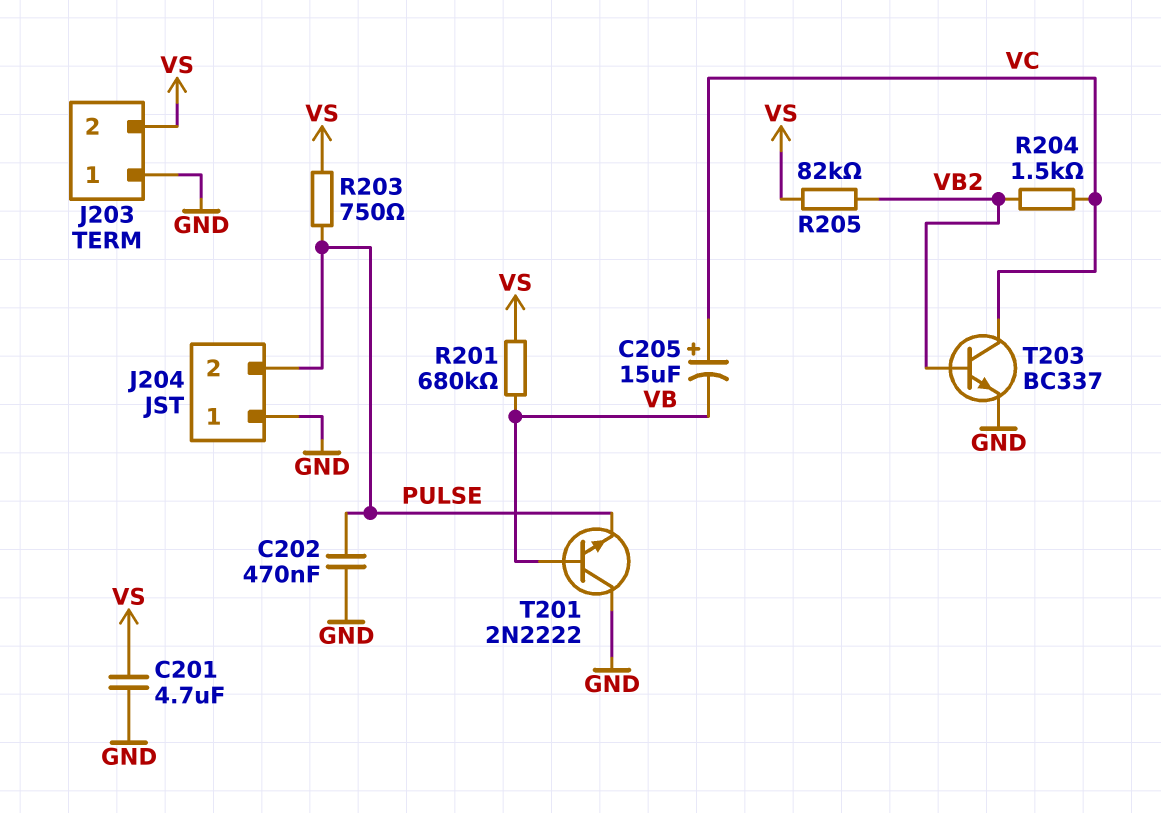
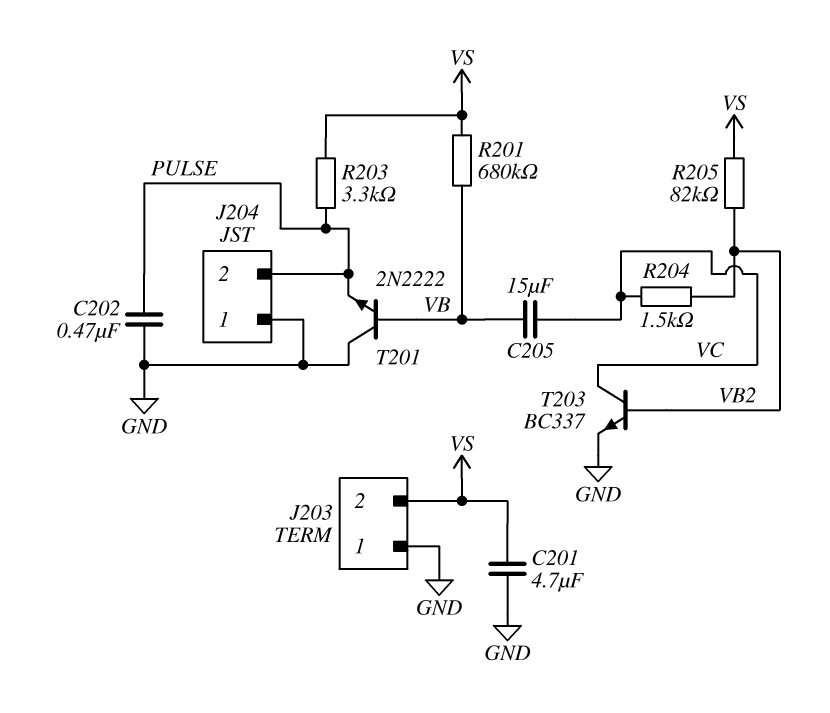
C205: 15uF (plus VC, minus VB) -> 15uF (VB, VC)
R203: 750 (PULSE, VS) -> 3.3k (PULSE, VS)

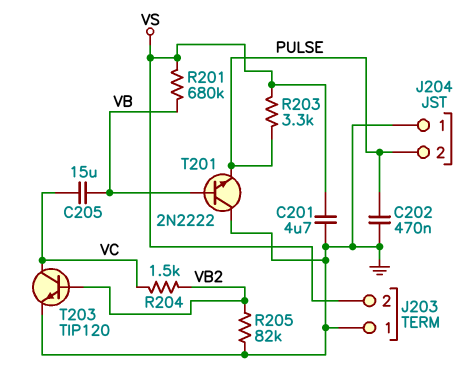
R205: 82k (VB2, VS) -> 82k (GND, VB2)
T203: NPN BC337 (B VB2, C VC, E GND) -> NPN TIP120 (B VB2, C VC, E GND)

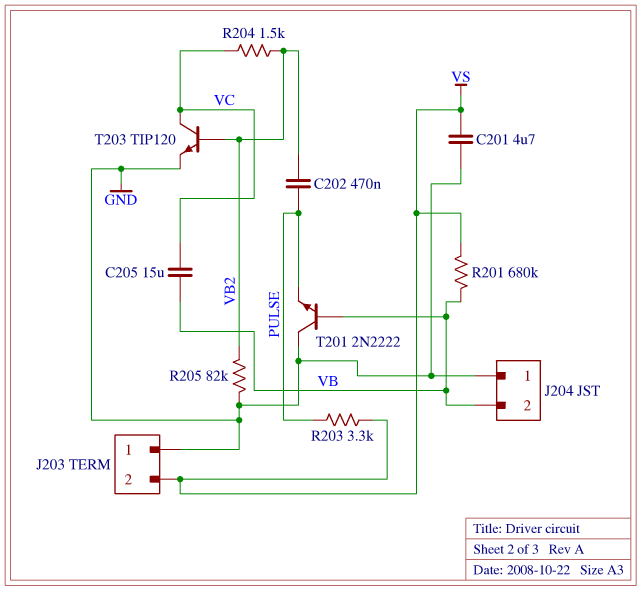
C202: 470nF (GND, PULSE) -> 470nF (PULSE, VB2)
J204 pin 2: PULSE -> VB

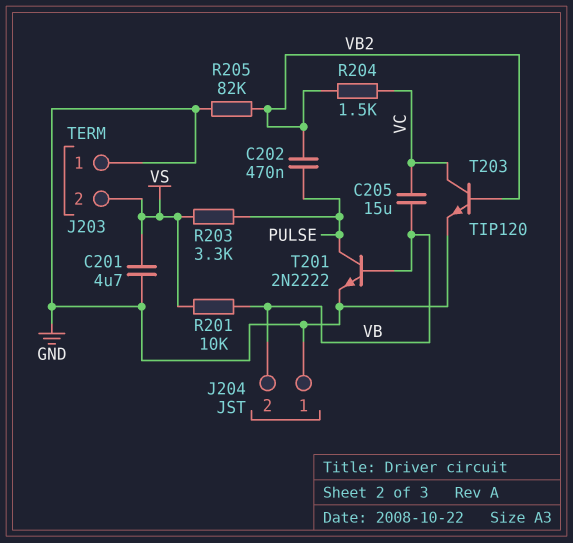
R201: 680k (VB, VS) -> 10k (VB, VS)
T201: NPN 2N2222 (B VB, C GND, E PULSE) -> NPN 2N2222 (B VB, C PULSE, E GND)

